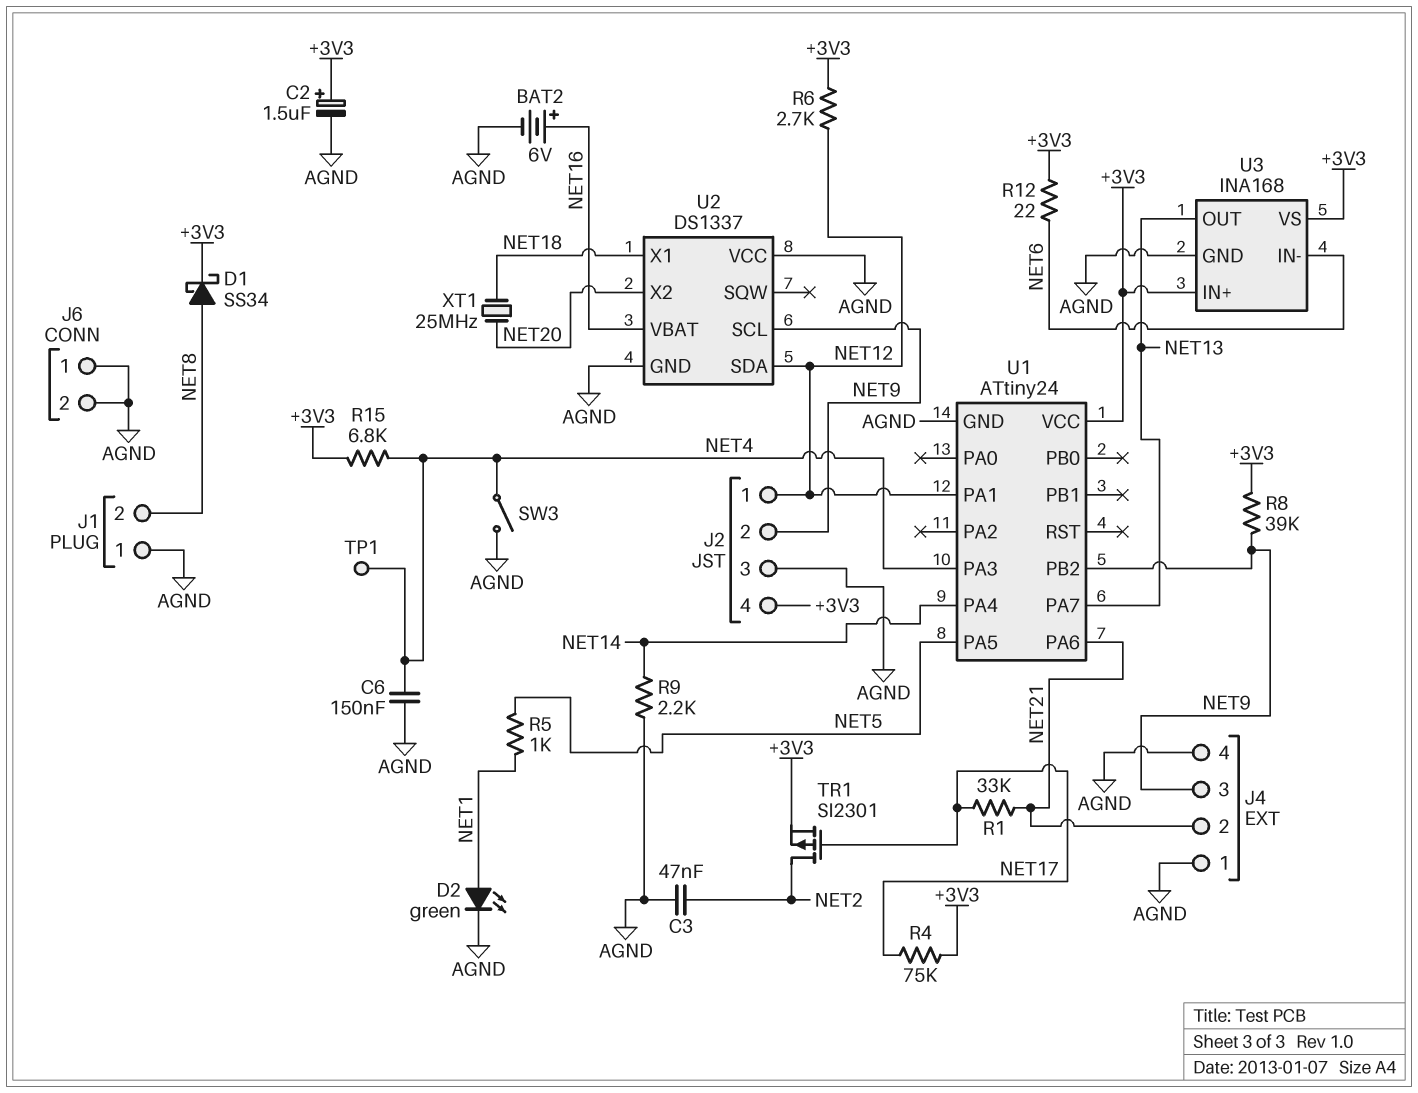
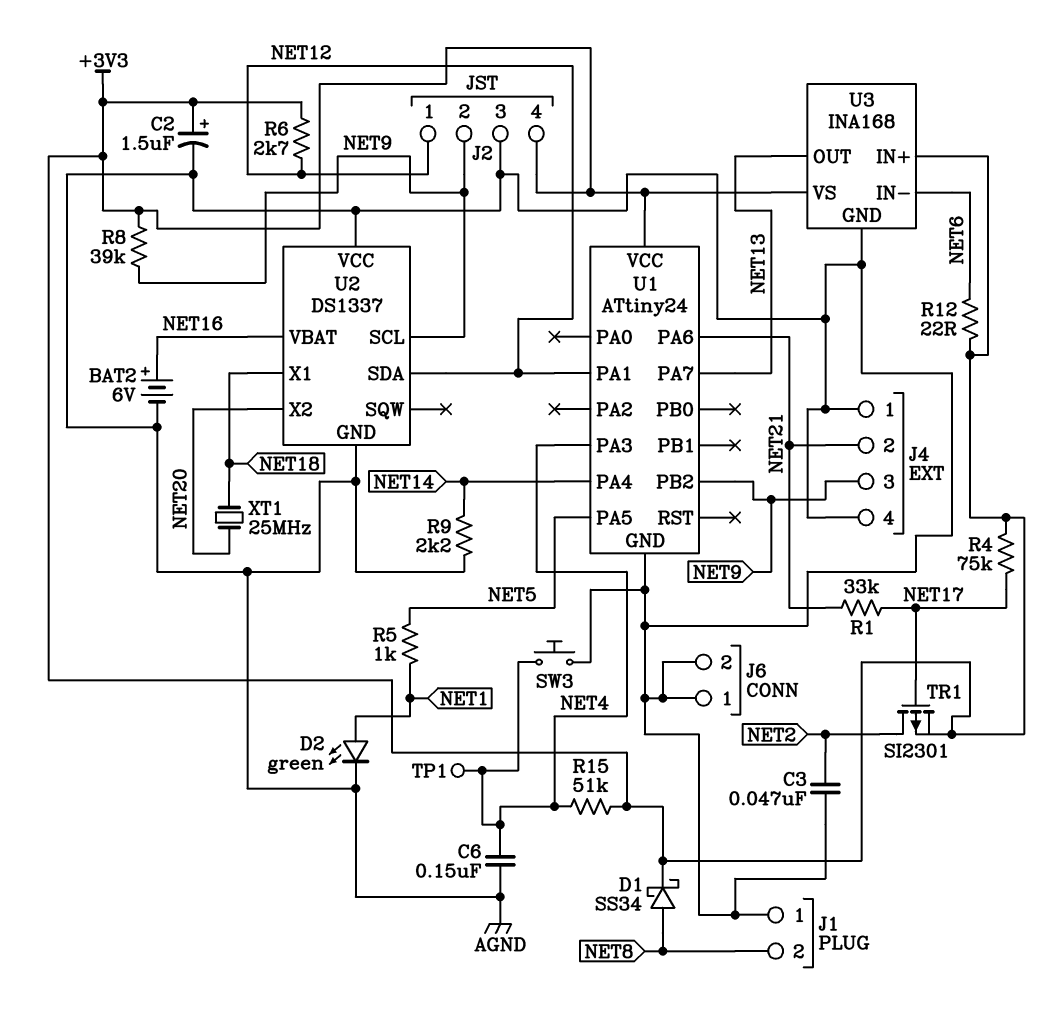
R15: 6.8k (+3V3, NET4) -> 51k (+3V3, NET4)
SW3: switch (AGND, NET4) -> button (AGND, NET4)

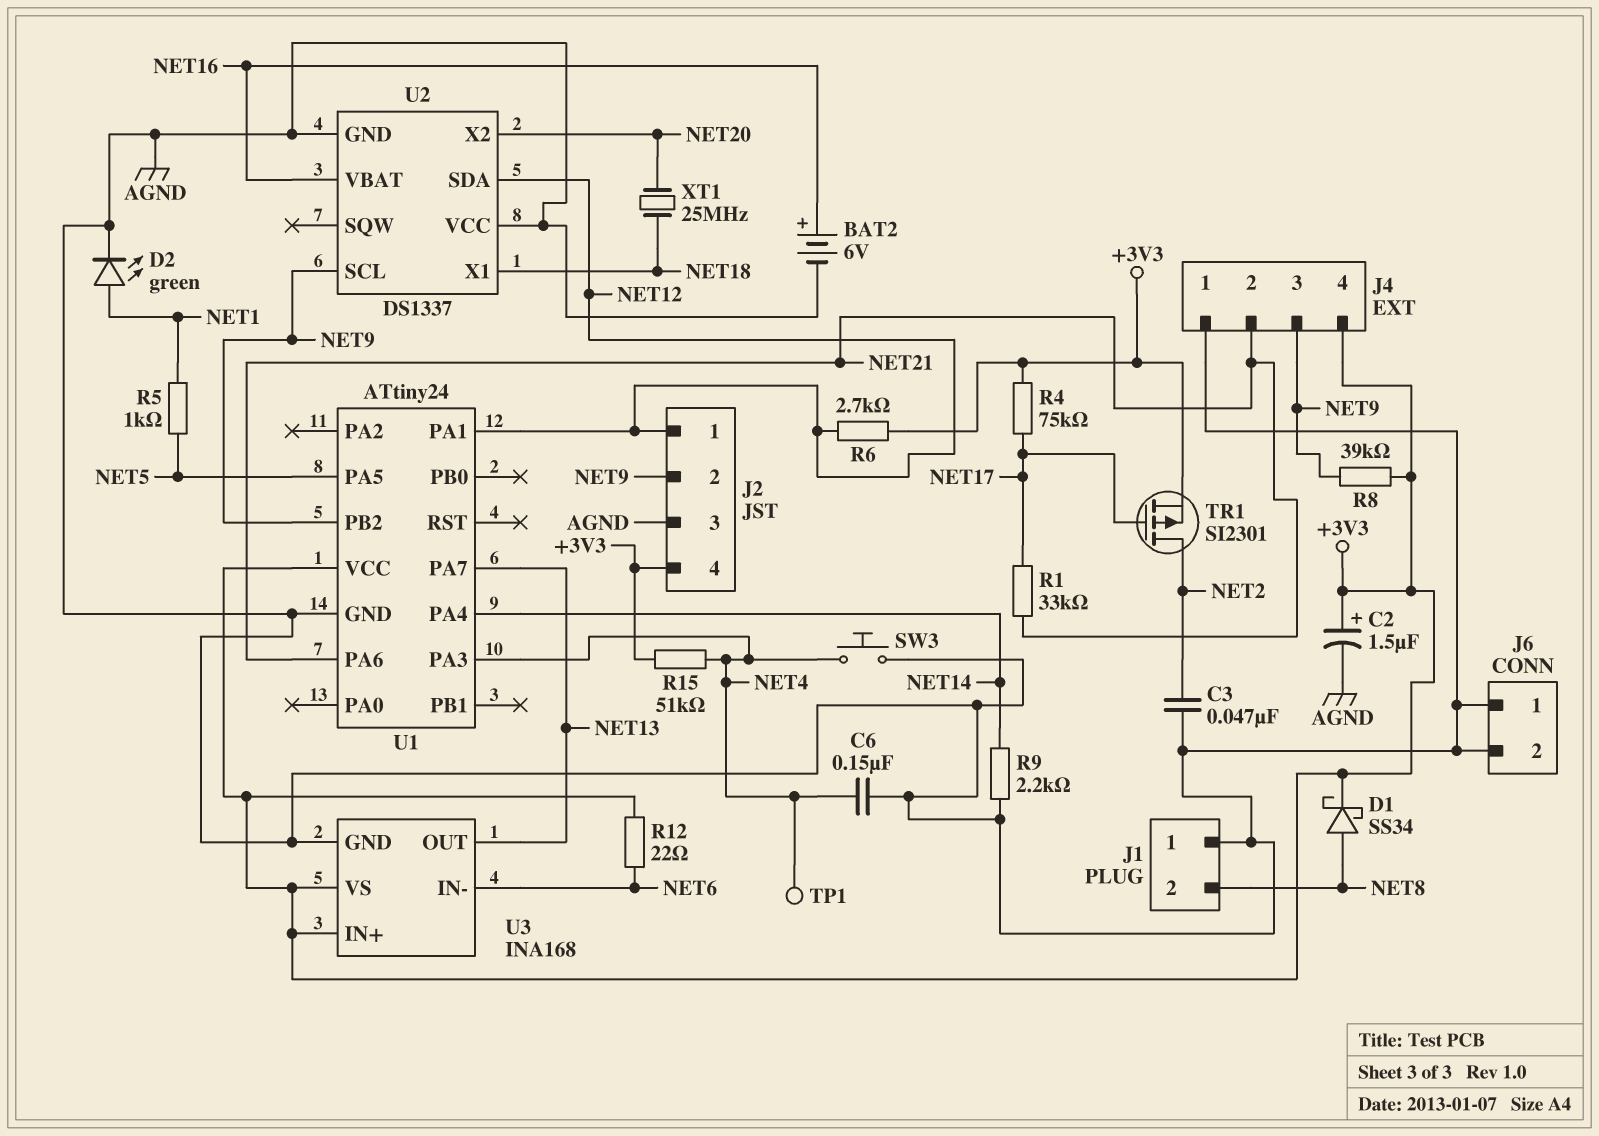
J4 pin 4: AGND -> +3V3

